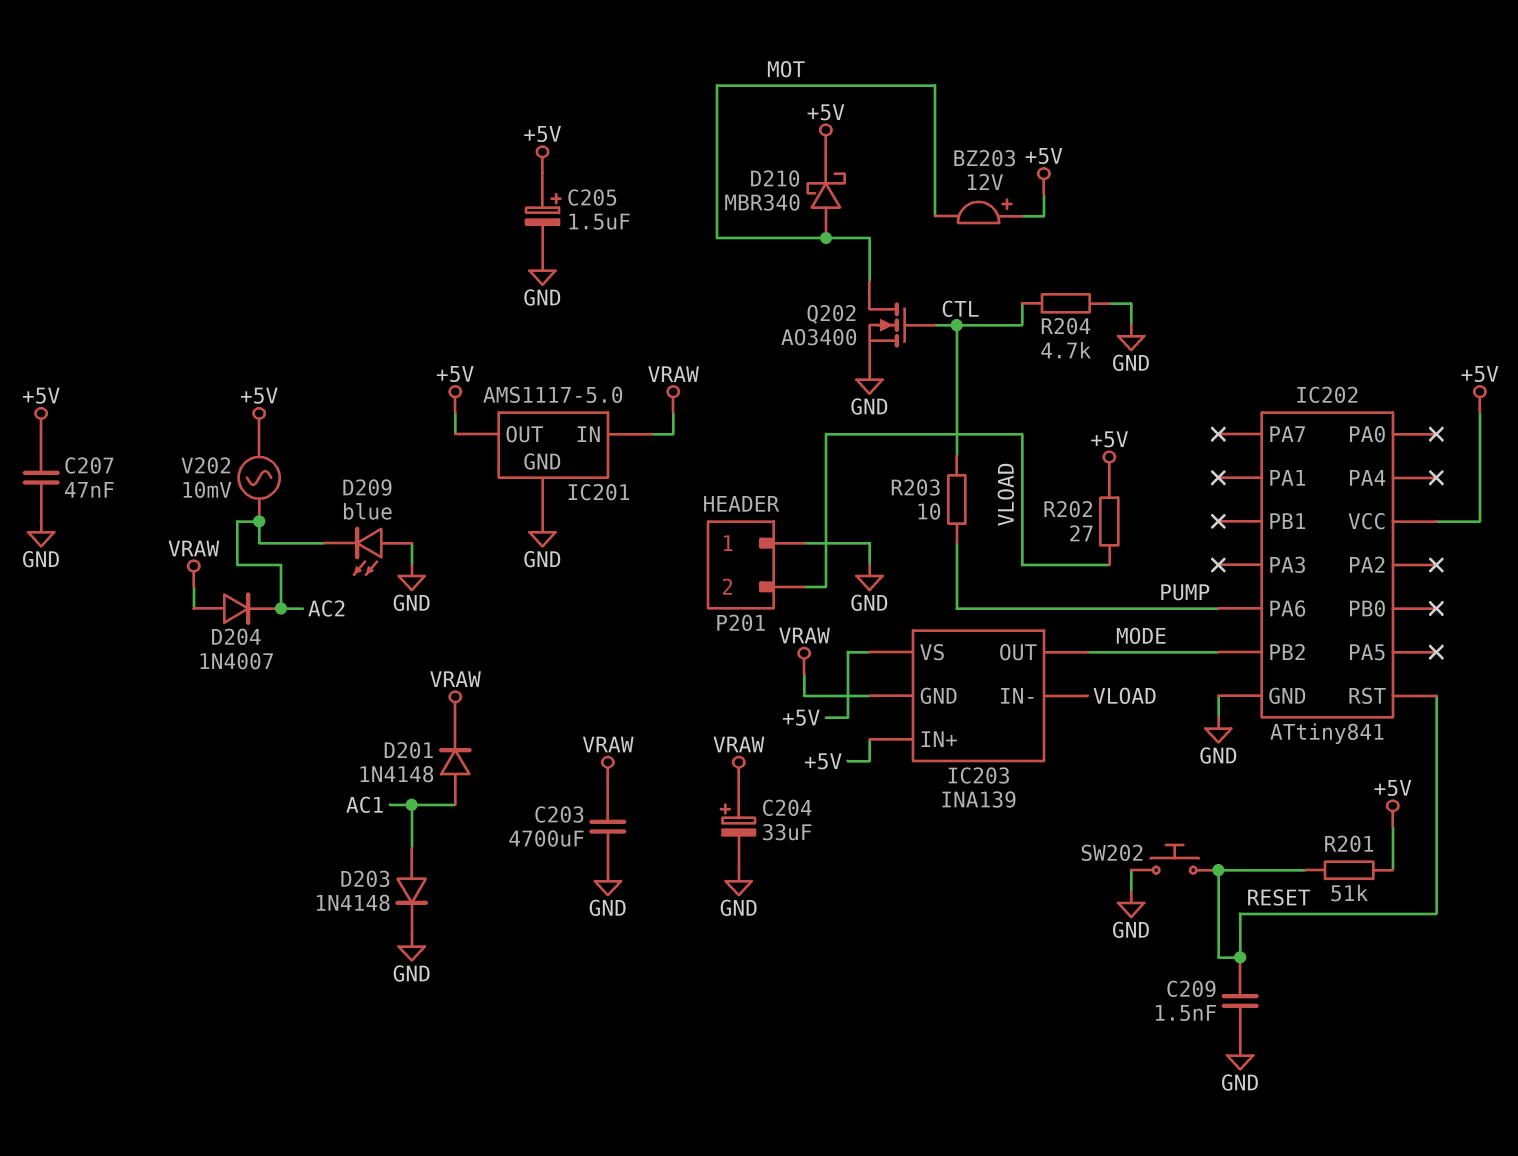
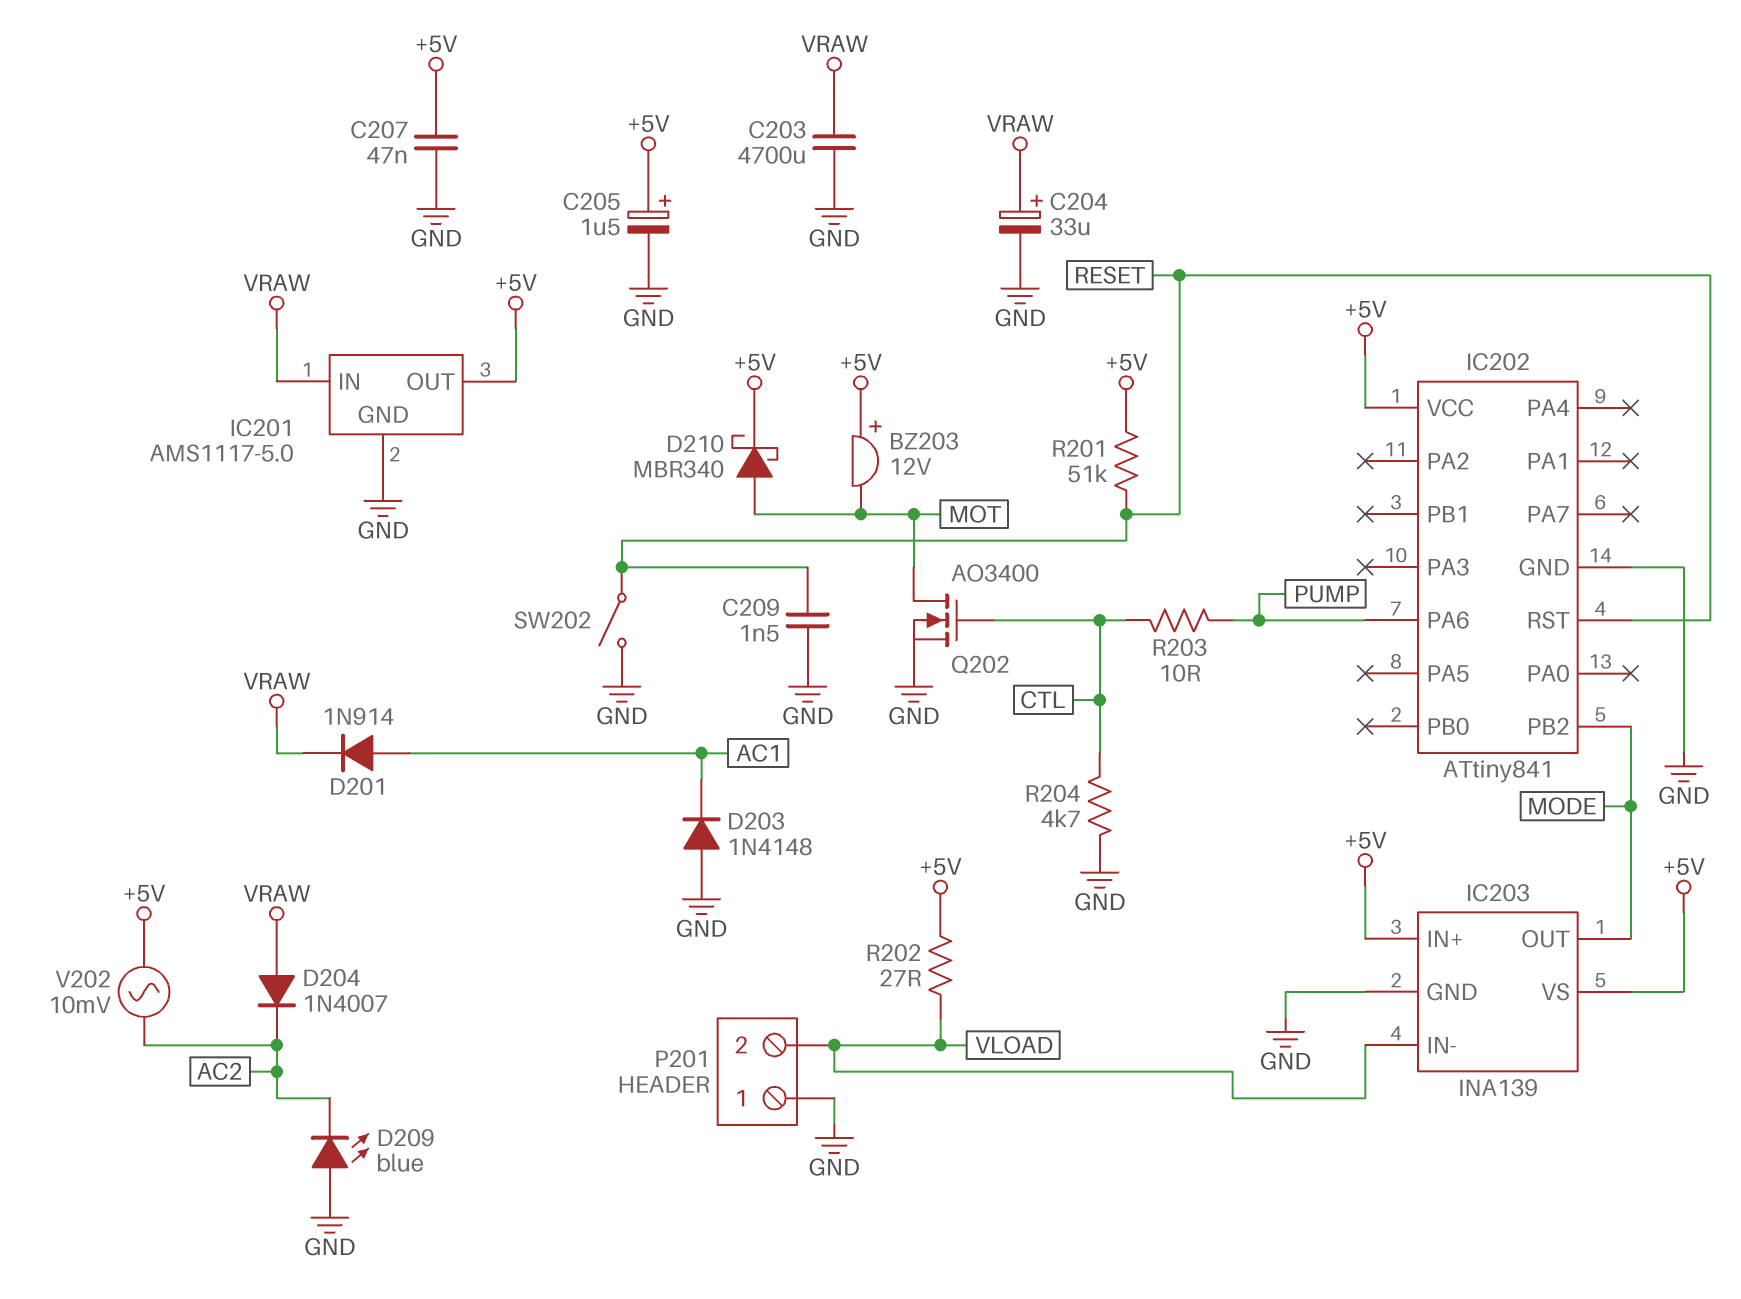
D201: diode 1N4148 (A AC1, K VRAW) -> diode 1N914 (A AC1, K VRAW)
D203: diode 1N4148 (A AC1, K GND) -> diode 1N4148 (A GND, K AC1)
IC203 pin GND: VRAW -> GND
SW202: button (GND, RESET) -> switch (GND, RESET)

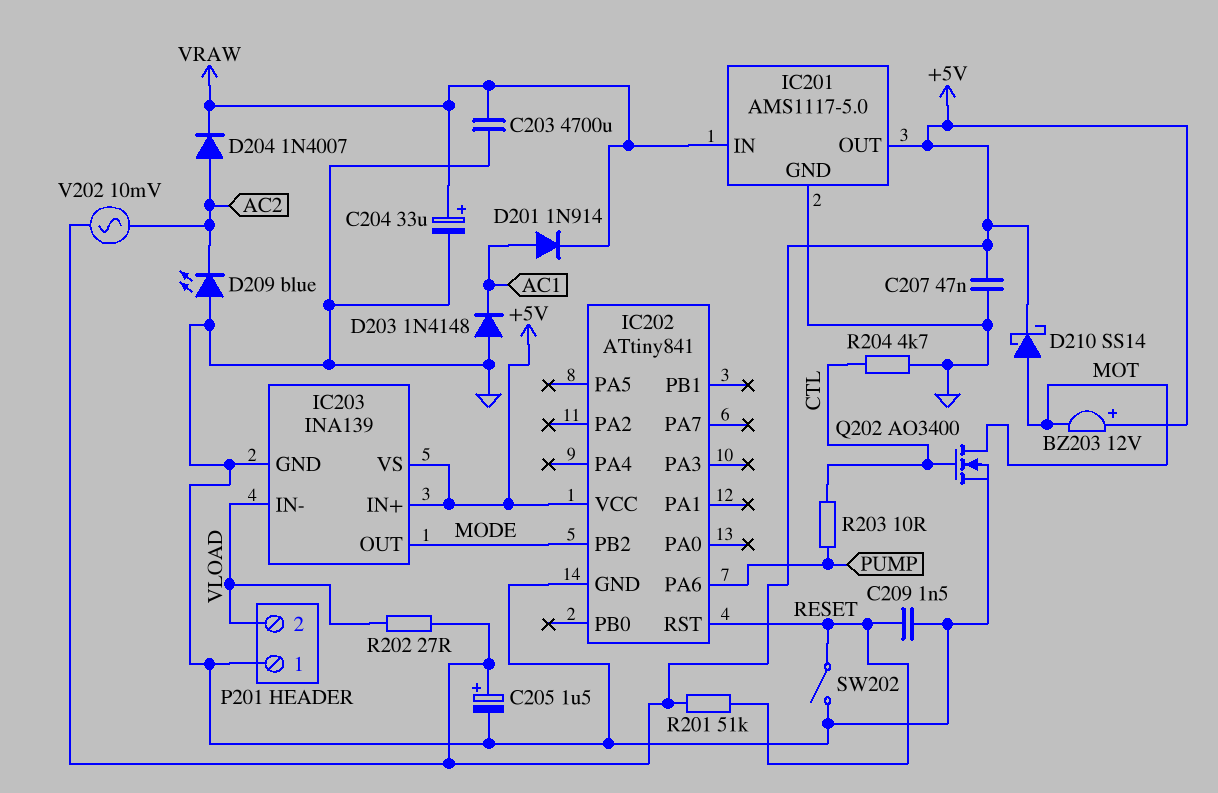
D204: diode 1N4007 (A VRAW, K AC2) -> diode 1N4007 (A AC2, K VRAW)
D210: schottky MBR340 (A MOT, K +5V) -> schottky SS14 (A MOT, K +5V)

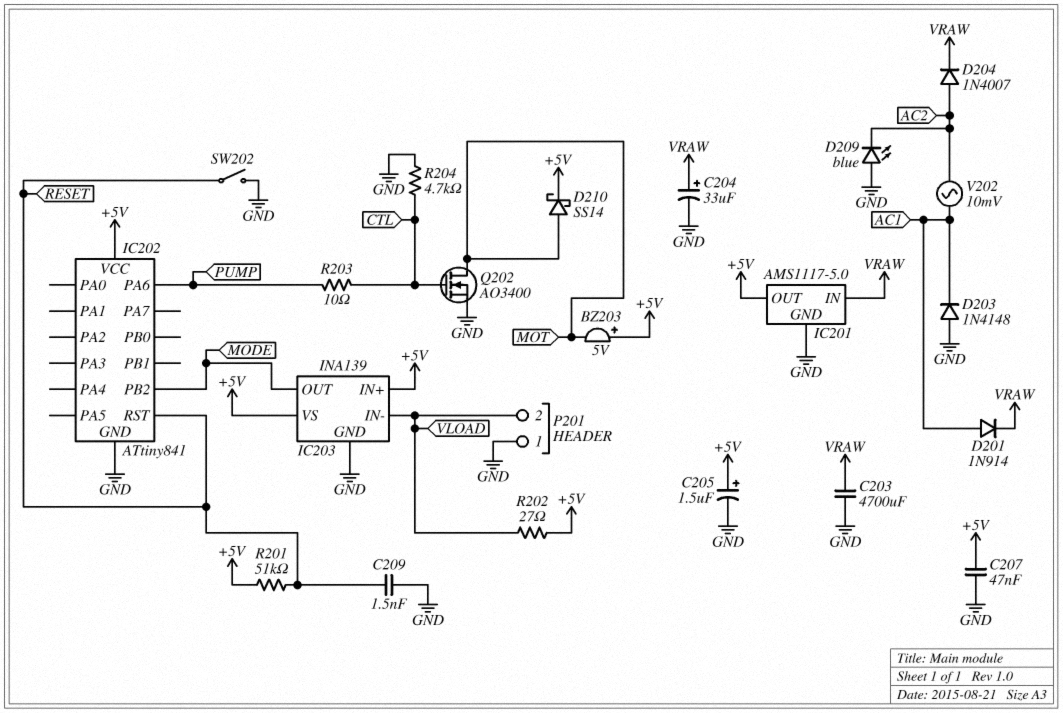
BZ203: buzzer 12V (plus +5V, minus MOT) -> buzzer 5V (plus +5V, minus MOT)
V202: AC 10mV (+5V, AC2) -> AC 10mV (AC1, AC2)

